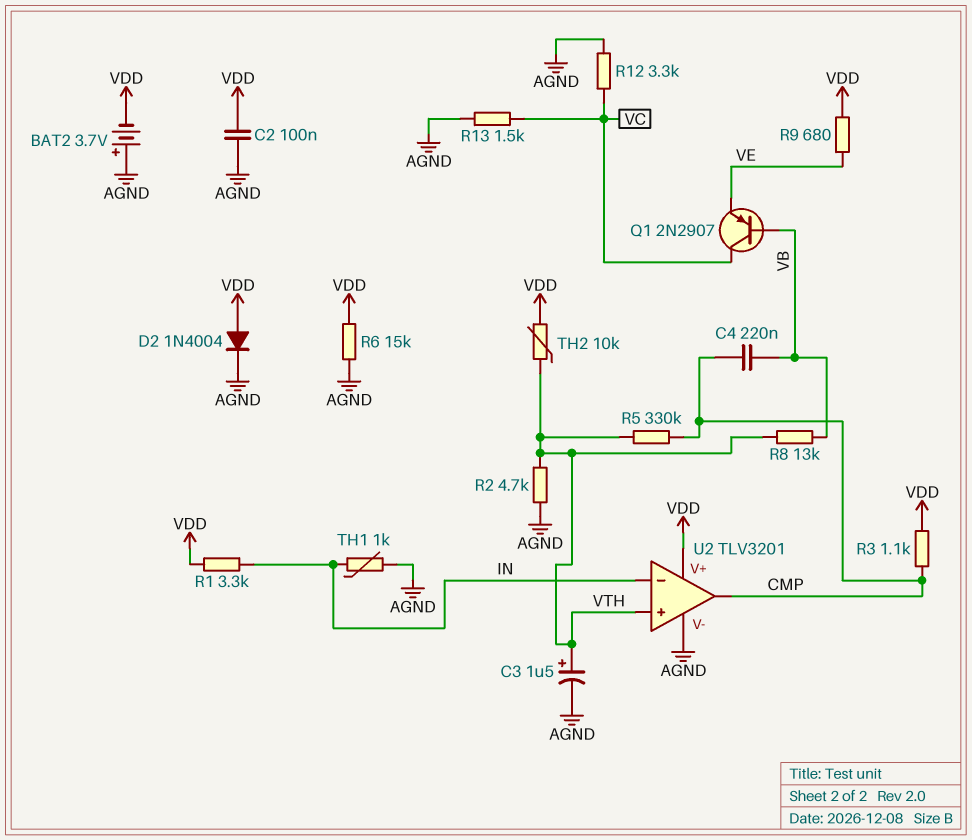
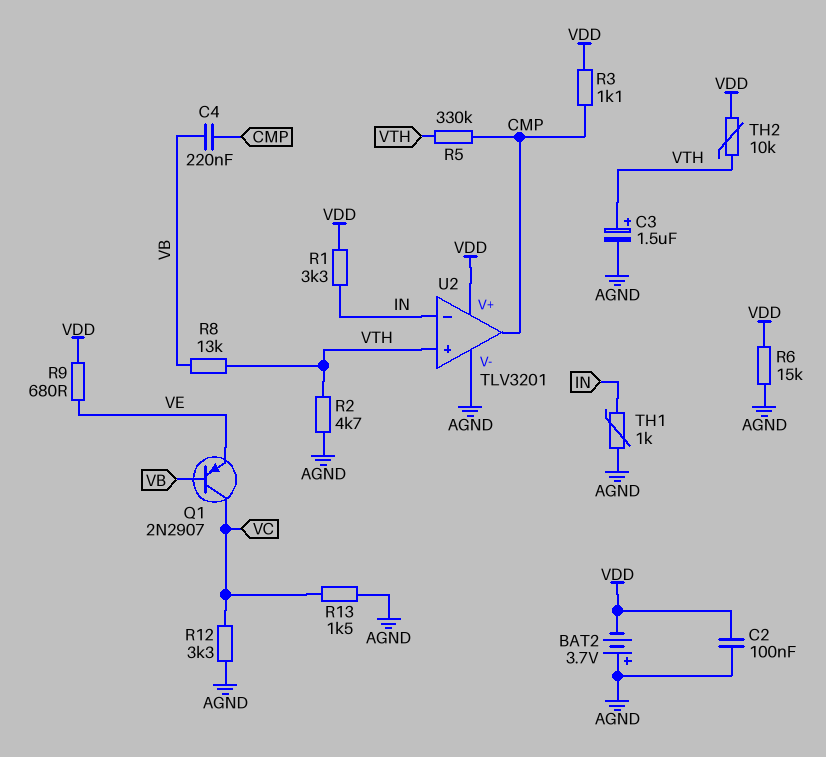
D2: diode 1N4004 (A VDD, K AGND) -> none

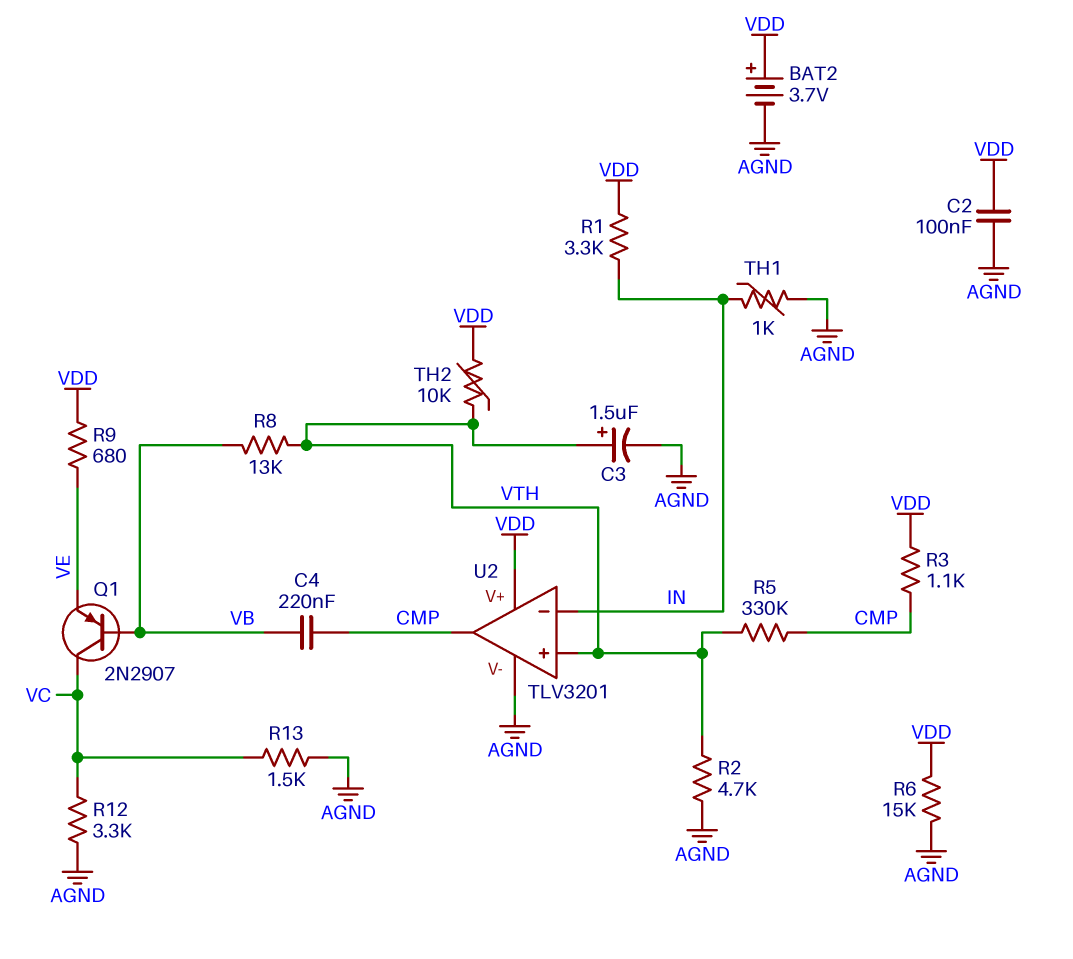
BAT2: 3.7V (plus AGND, minus VDD) -> 3.7V (plus VDD, minus AGND)

